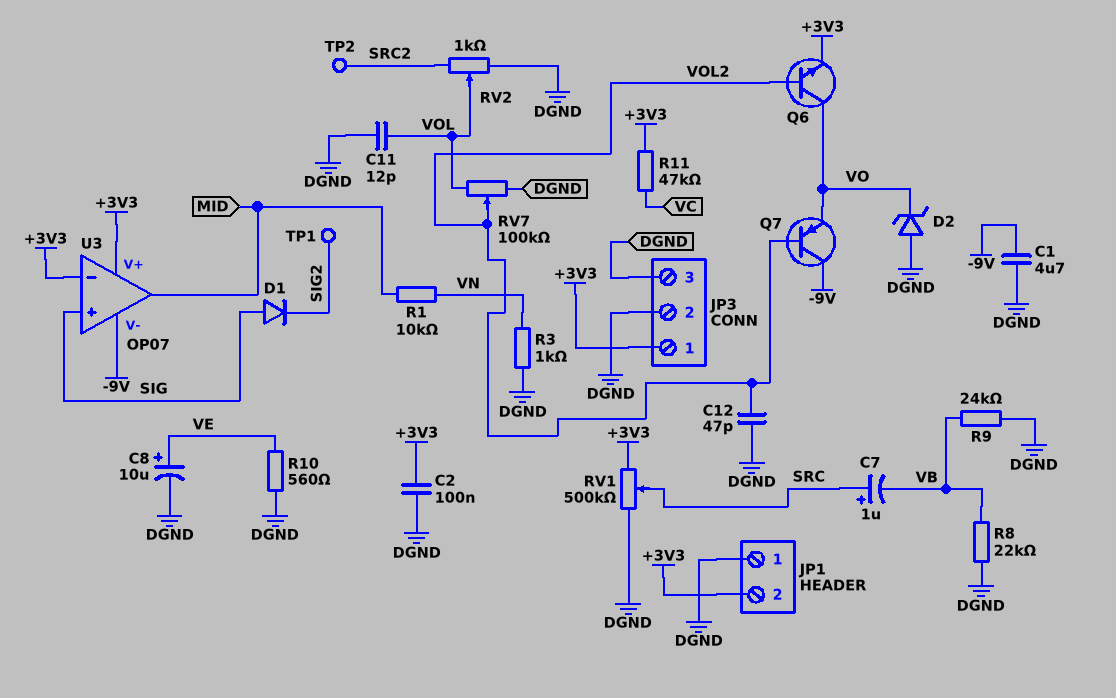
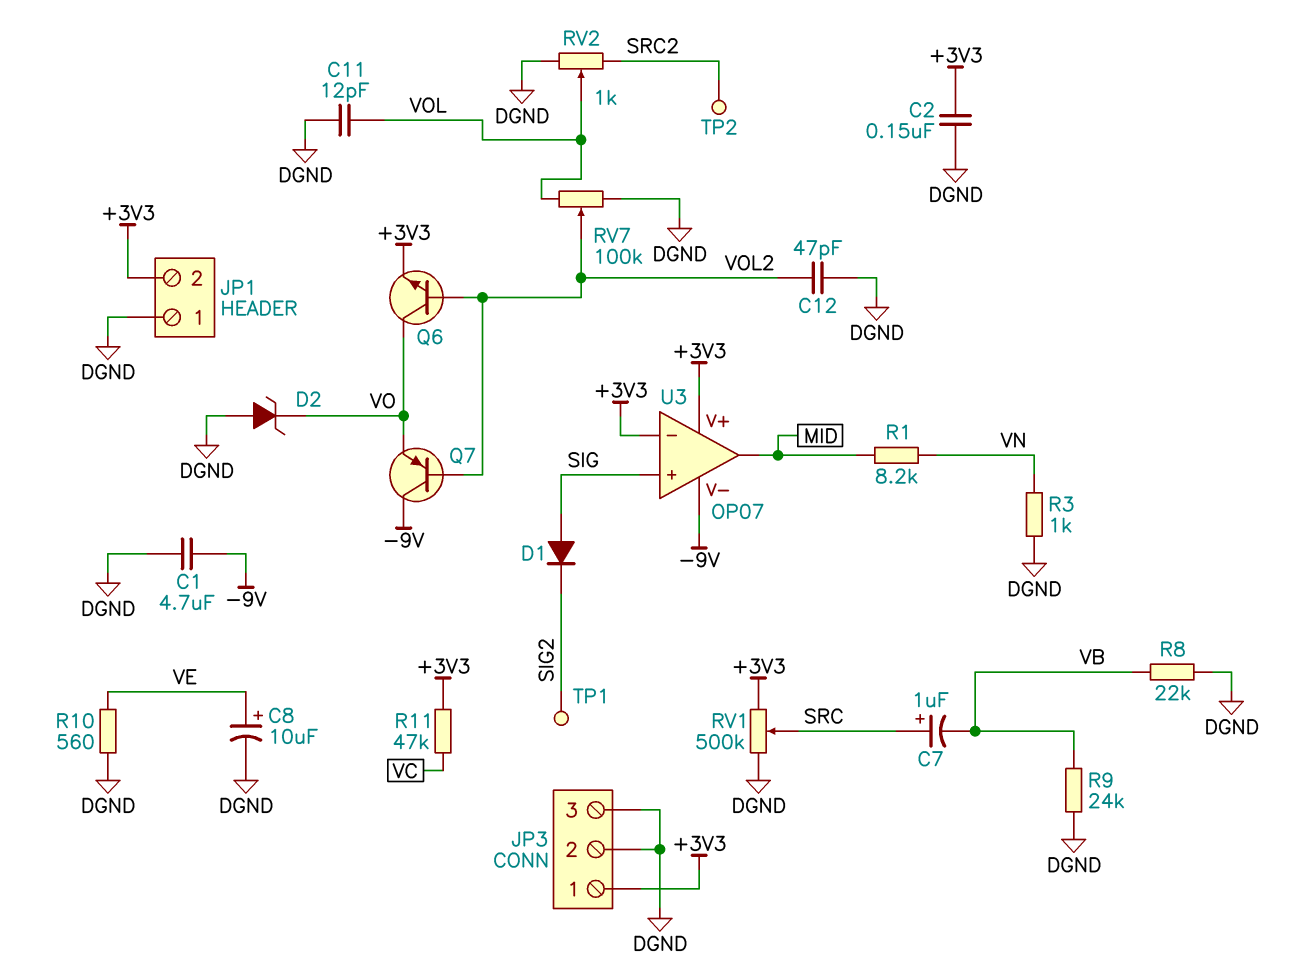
C2: 100nF (+3V3, DGND) -> 150nF (+3V3, DGND)
R1: 10k (MID, VN) -> 8.2k (MID, VN)

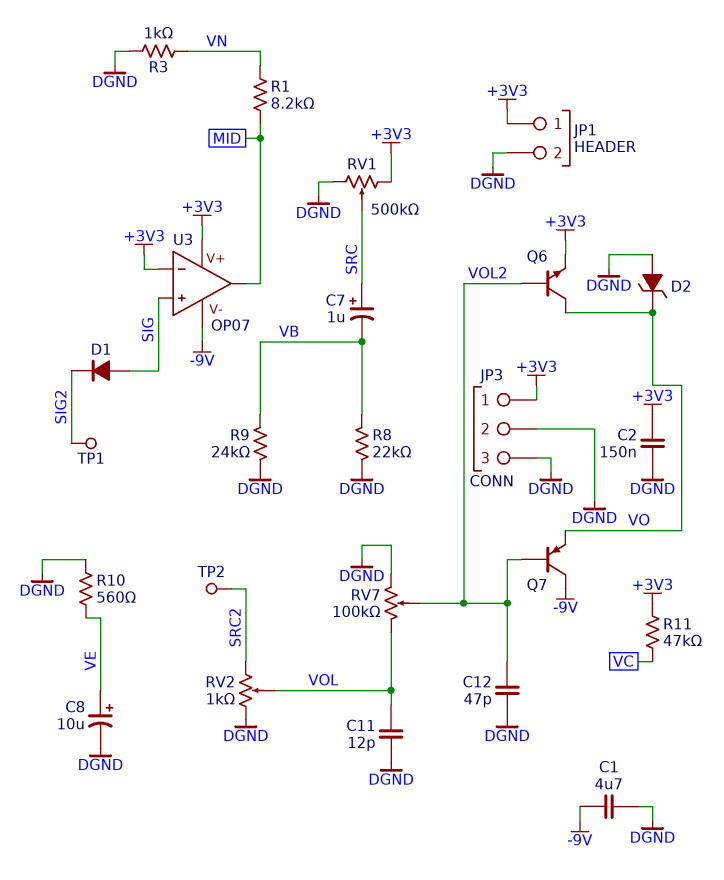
JP1 pin 1: DGND -> +3V3
JP1 pin 2: +3V3 -> DGND

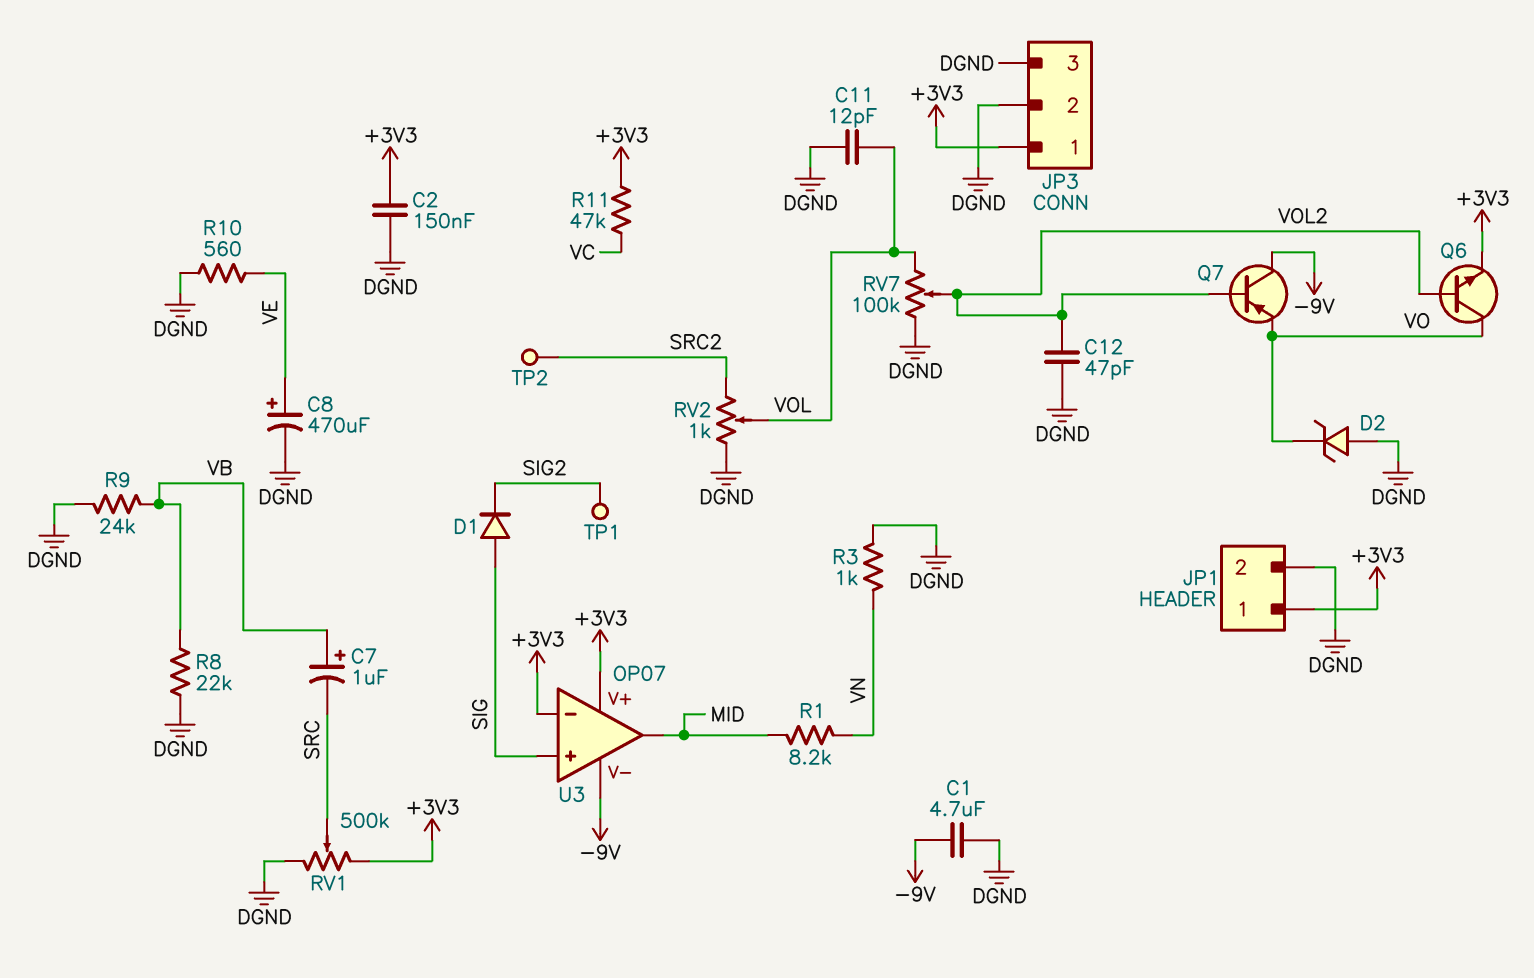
C7: 1uF (plus SRC, minus VB) -> 1uF (plus VB, minus SRC)
C8: 10uF (plus VE, minus DGND) -> 470uF (plus VE, minus DGND)

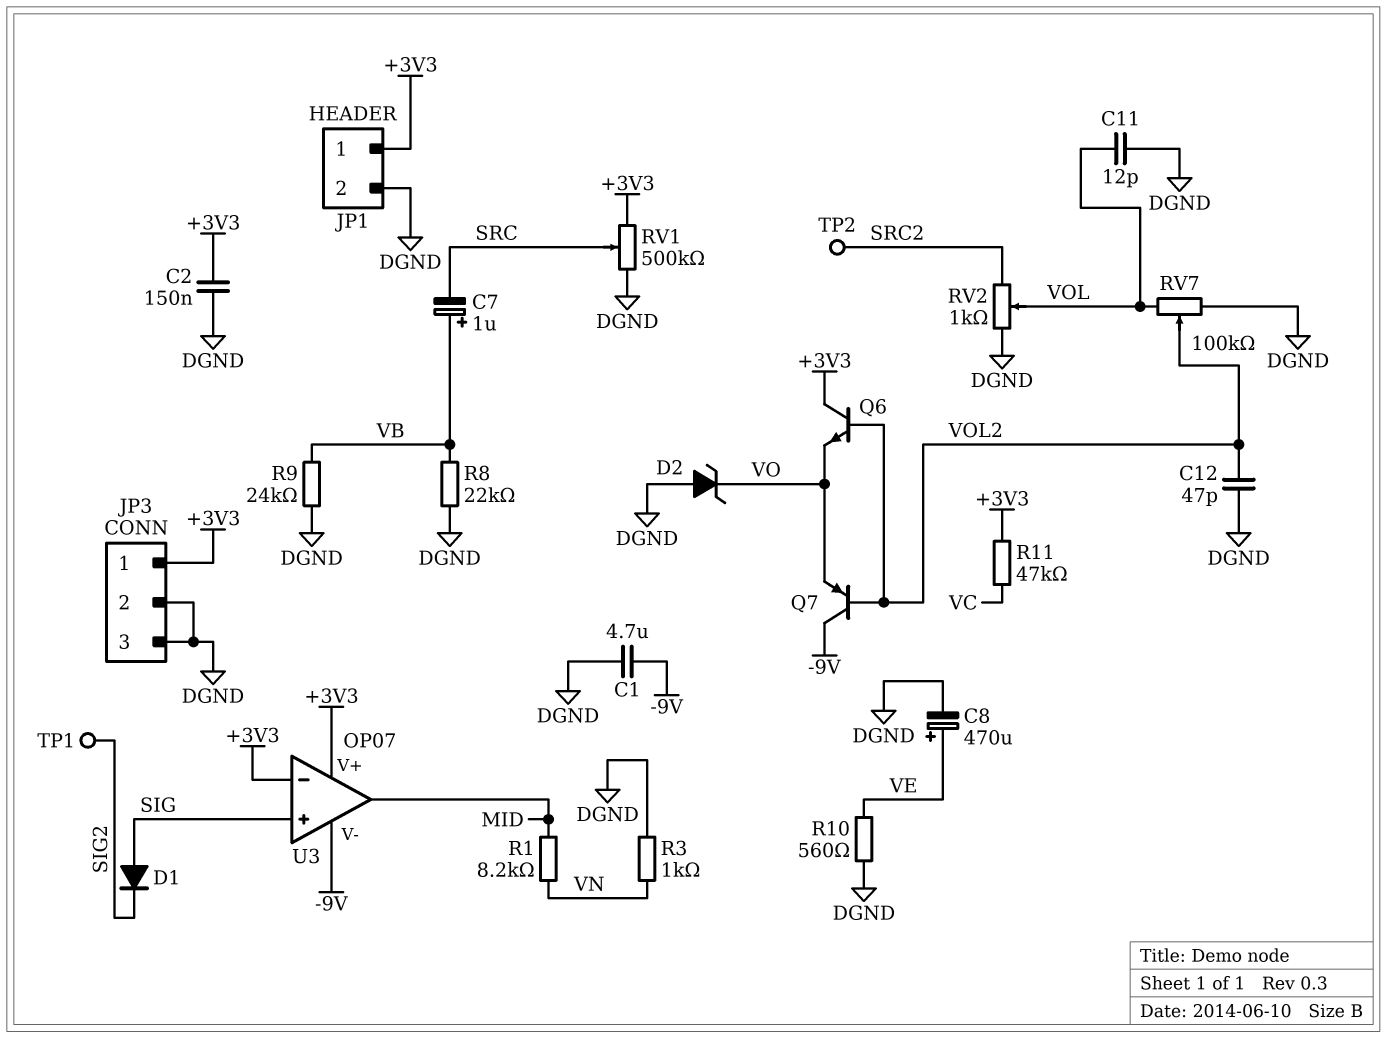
Q6: NPN (B VOL2, C VO, E +3V3) -> NPN (B VOL2, C +3V3, E VO)

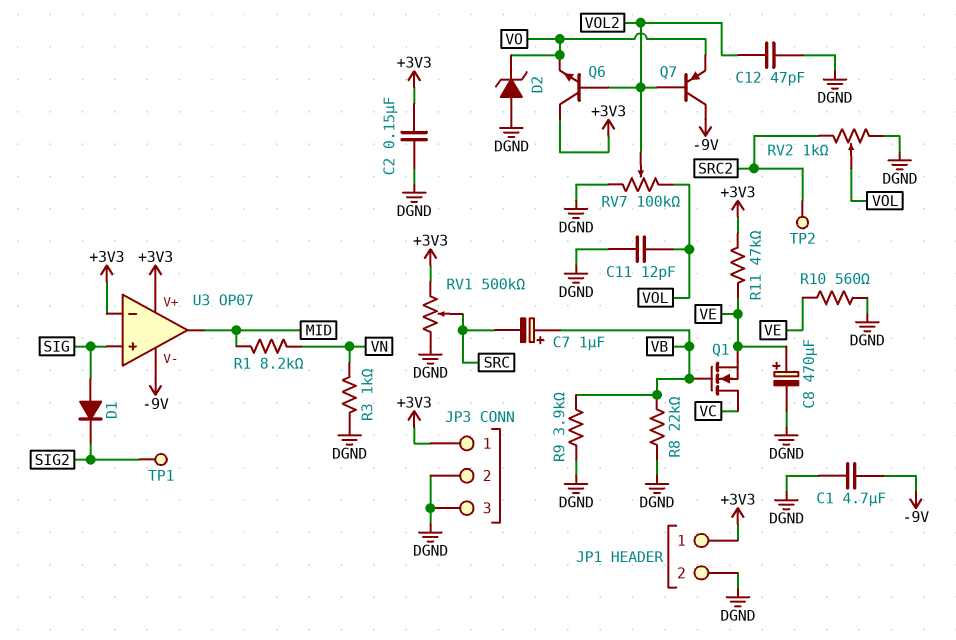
Q1: none -> NMOS (G VB, D VC, S VE)
R9: 24k (DGND, VB) -> 3.9k (DGND, VB)
R11: 47k (+3V3, VC) -> 47k (+3V3, VE)

